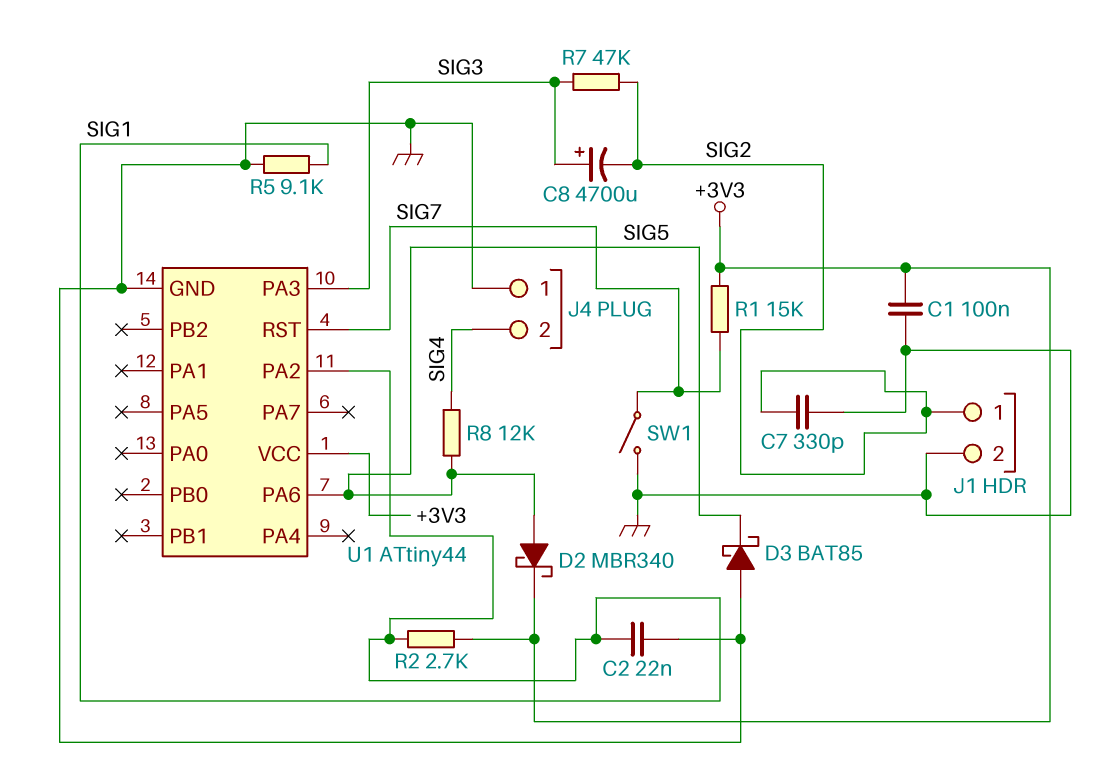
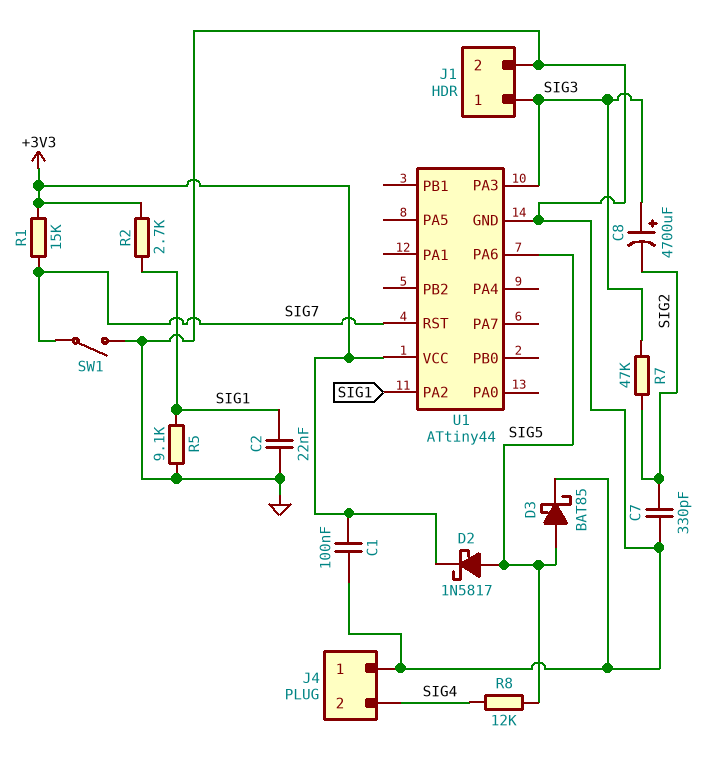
D2: schottky MBR340 (A SIG5, K +3V3) -> schottky 1N5817 (A SIG5, K +3V3)
D3: schottky BAT85 (A GND, K SIG5) -> schottky BAT85 (A SIG5, K GND)
J1 pin 1: SIG2 -> SIG3

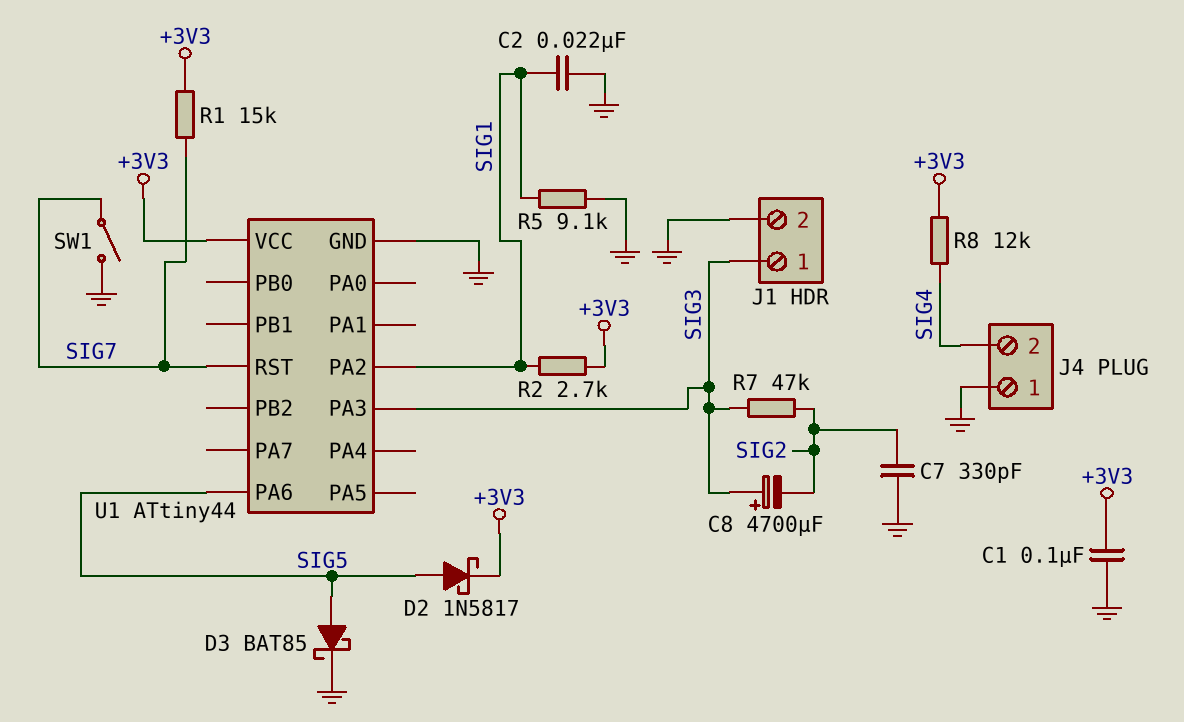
R8: 12k (SIG4, SIG5) -> 12k (+3V3, SIG4)

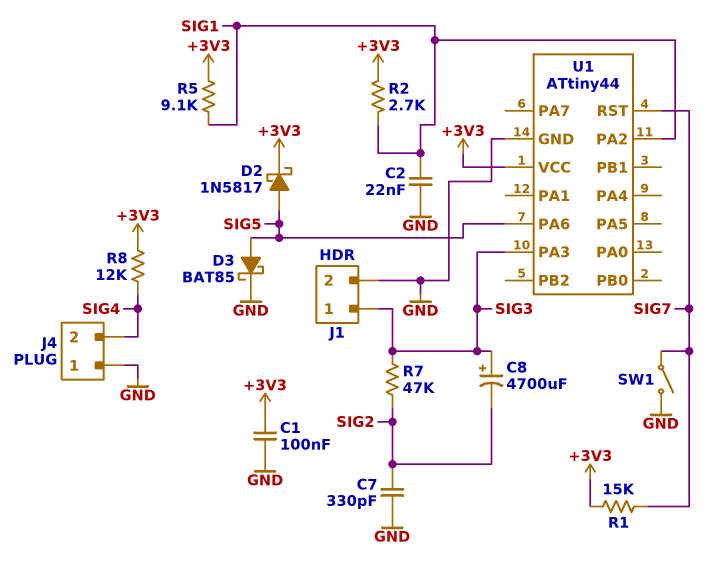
R5: 9.1k (GND, SIG1) -> 9.1k (+3V3, SIG1)

